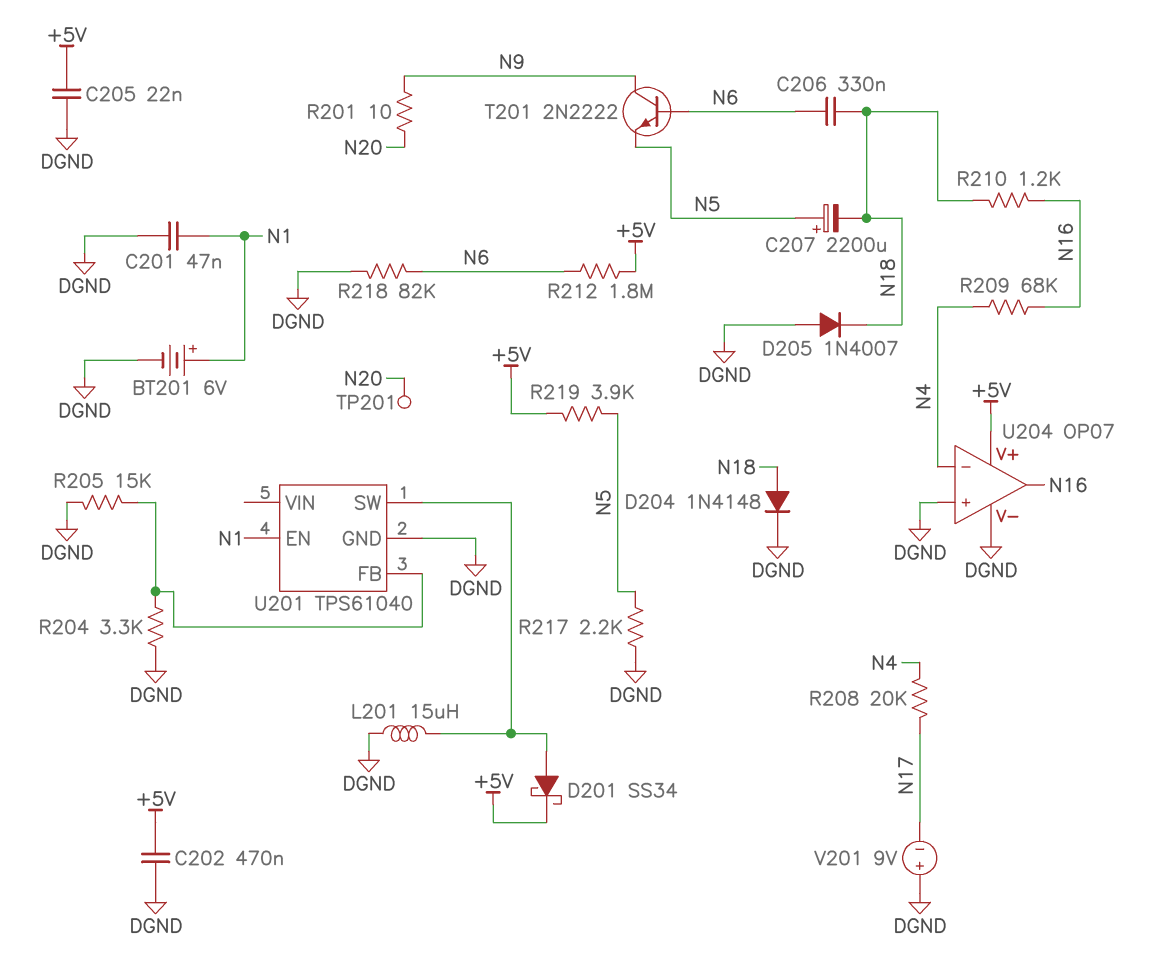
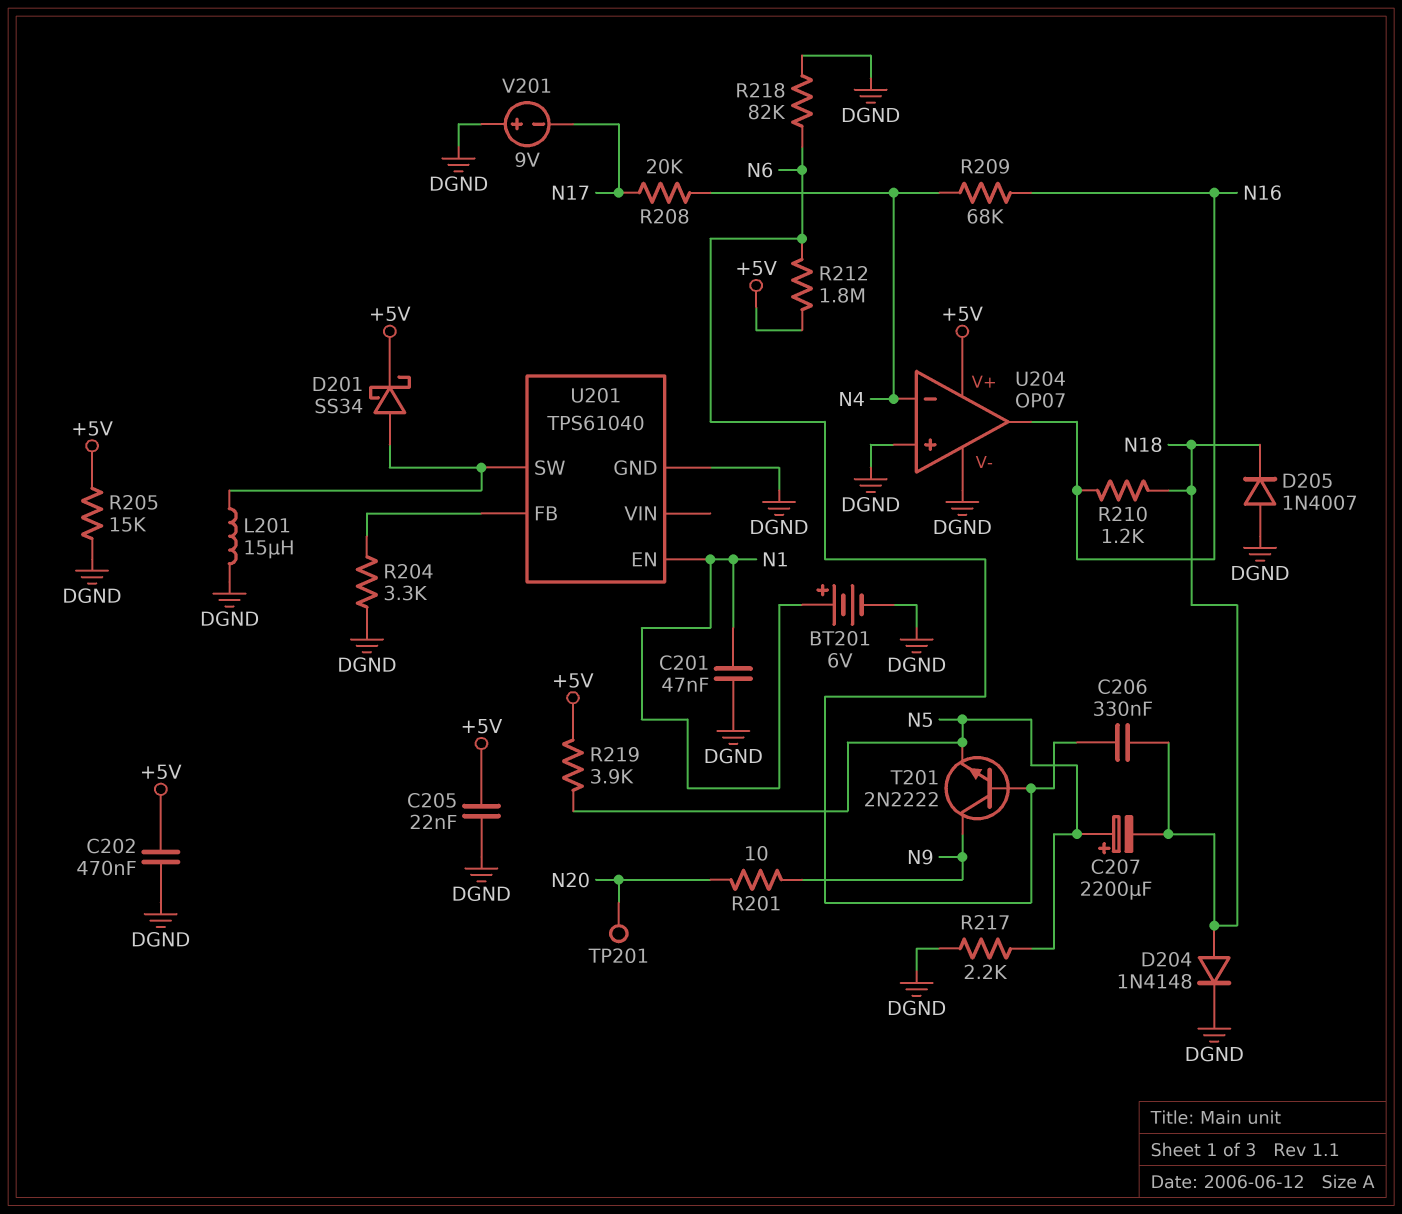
R205: 15k (DGND, U201/FB) -> 15k (+5V, DGND)

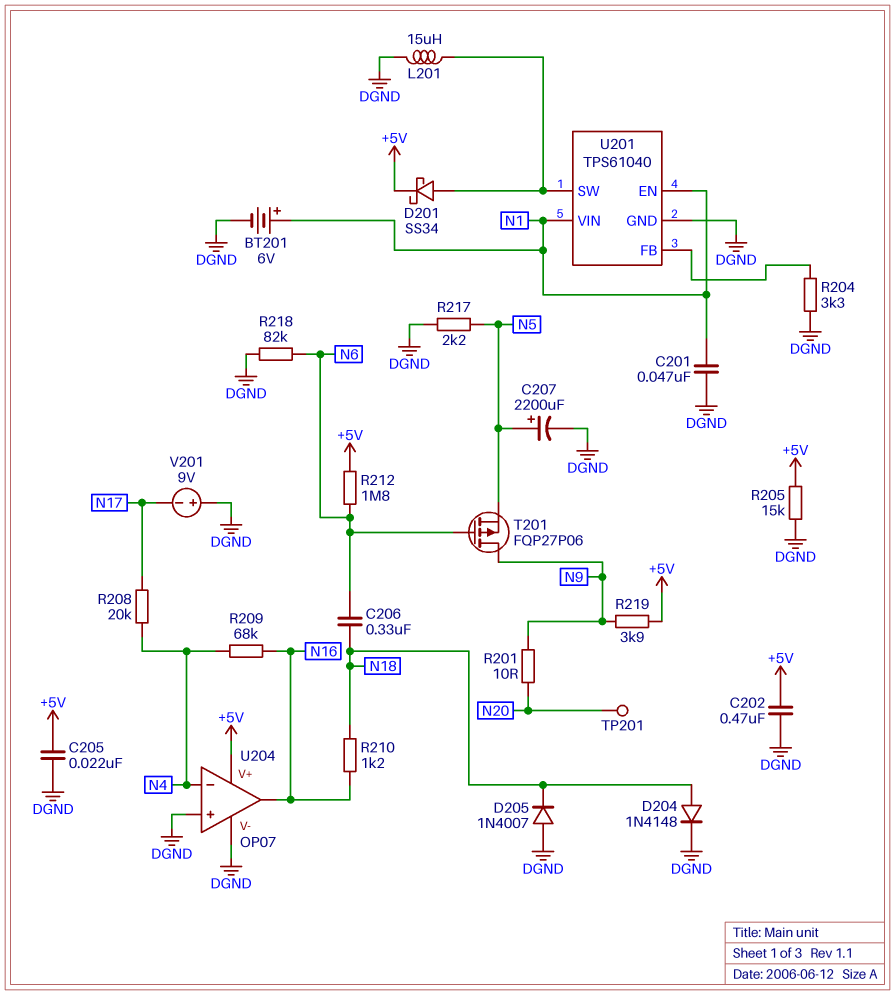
C207: 2200uF (plus N5, minus N18) -> 2200uF (plus N5, minus DGND)
R219: 3.9k (+5V, N5) -> 3.9k (+5V, N9)
T201: NPN 2N2222 (B N6, C N9, E N5) -> PMOS FQP27P06 (G N6, D N9, S N5)
U201 pin VIN: none -> N1

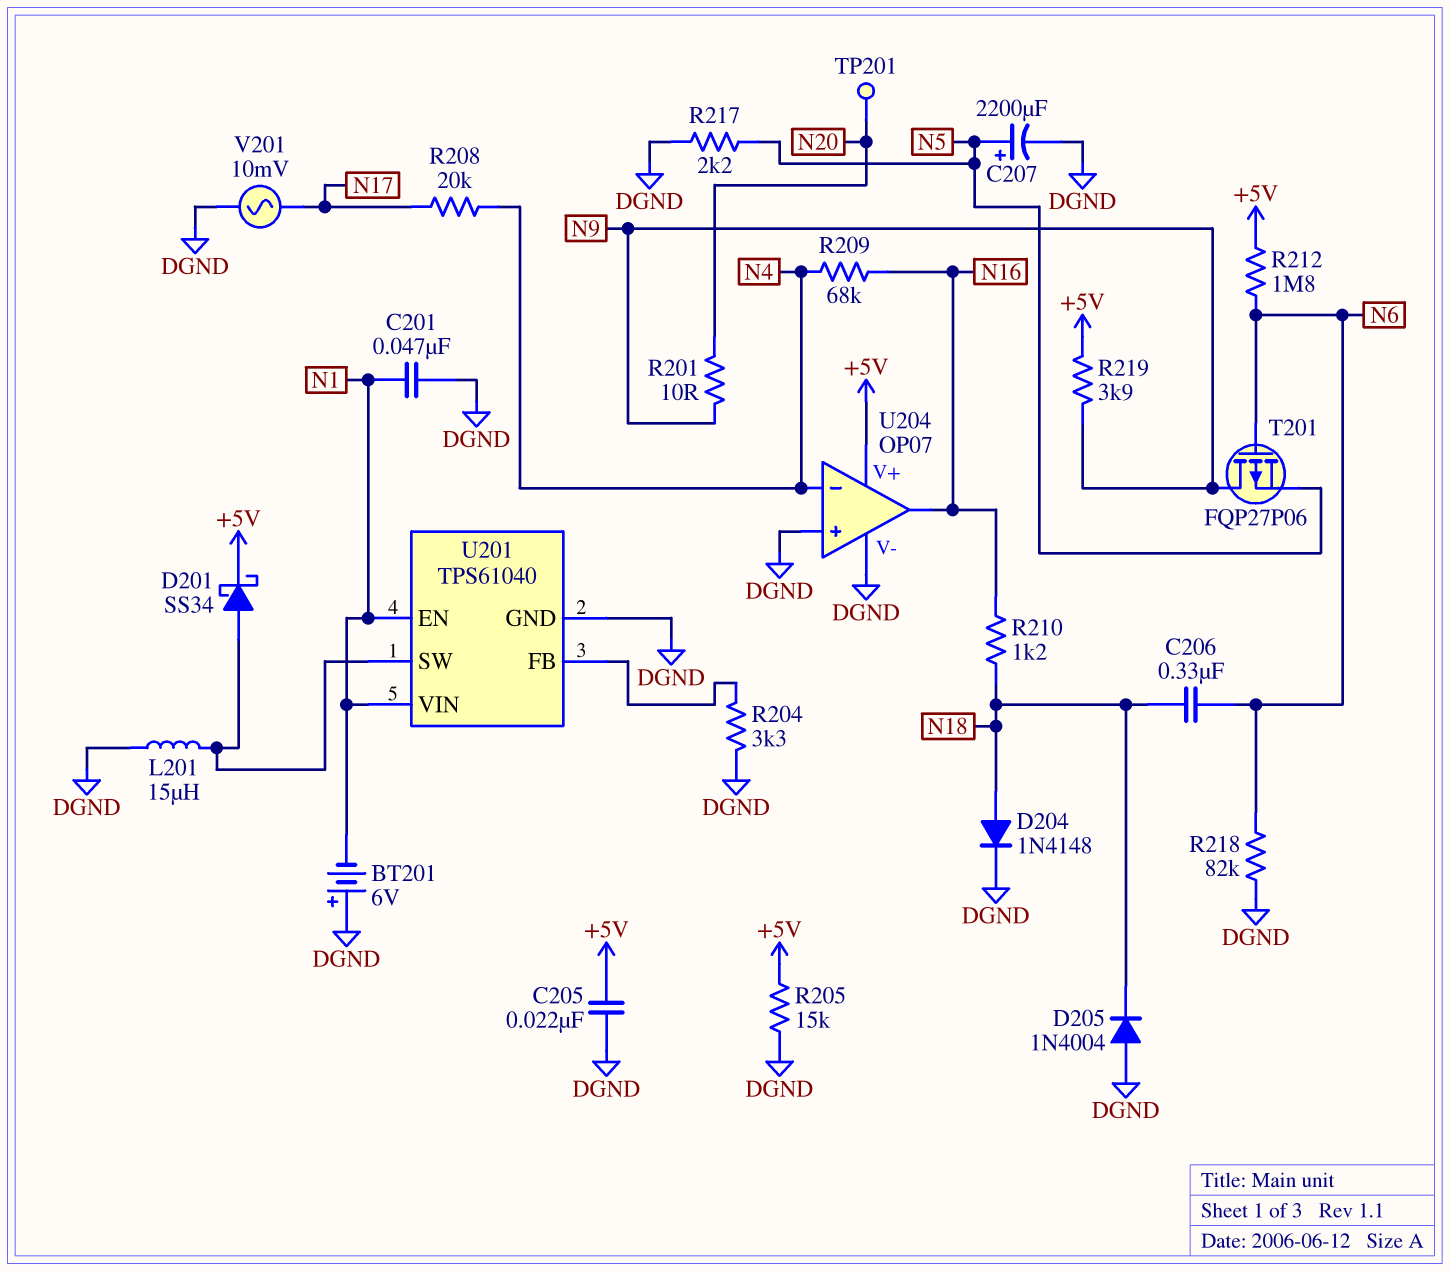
BT201: 6V (plus N1, minus DGND) -> 6V (plus DGND, minus N1)
C202: 470nF (+5V, DGND) -> none
D205: diode 1N4007 (A DGND, K N18) -> diode 1N4004 (A DGND, K N18)
V201: 9V (plus DGND, minus N17) -> AC 10mV (DGND, N17)

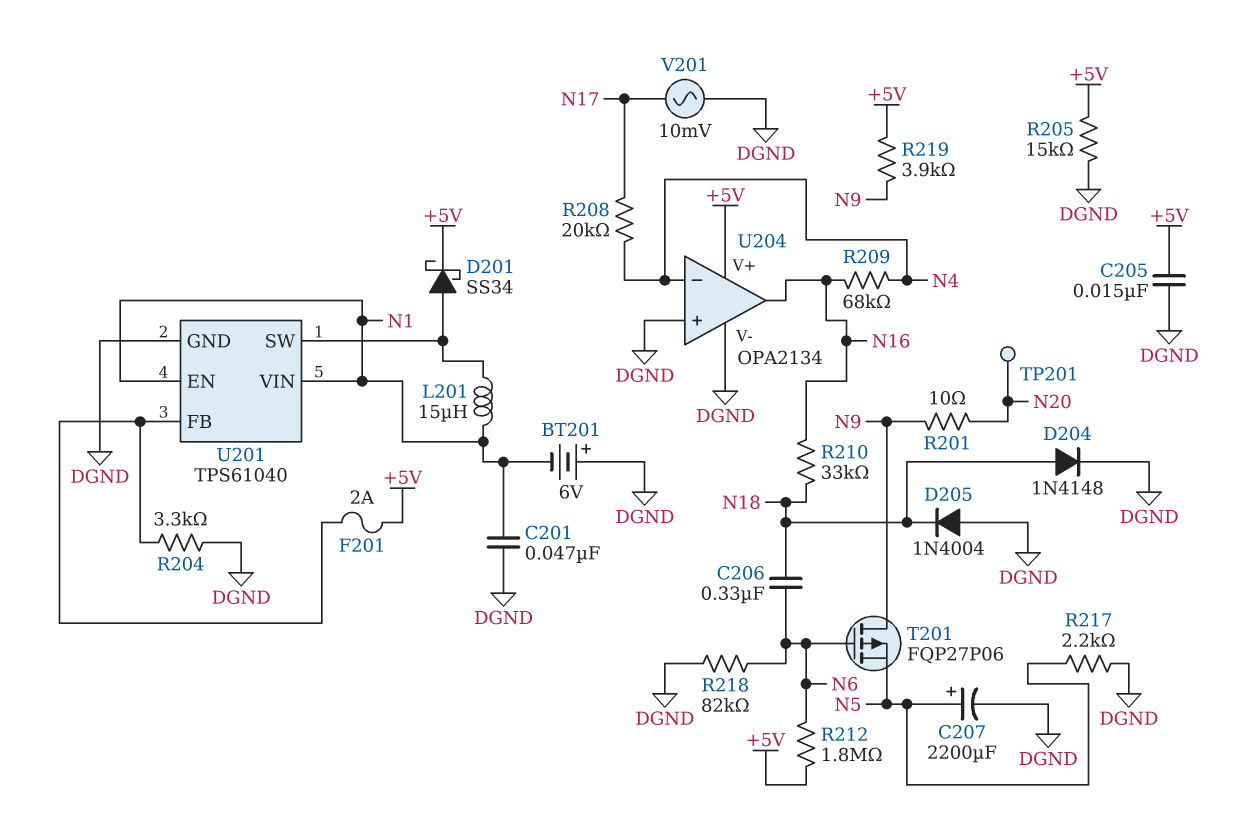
C205: 22nF (+5V, DGND) -> 15nF (+5V, DGND)
F201: none -> 2A (+5V, U201/FB)
L201: 15uH (DGND, U201/SW) -> 15uH (N1, U201/SW)
R210: 1.2k (N16, N18) -> 33k (N16, N18)
U204: OP07 -> OPA2134

